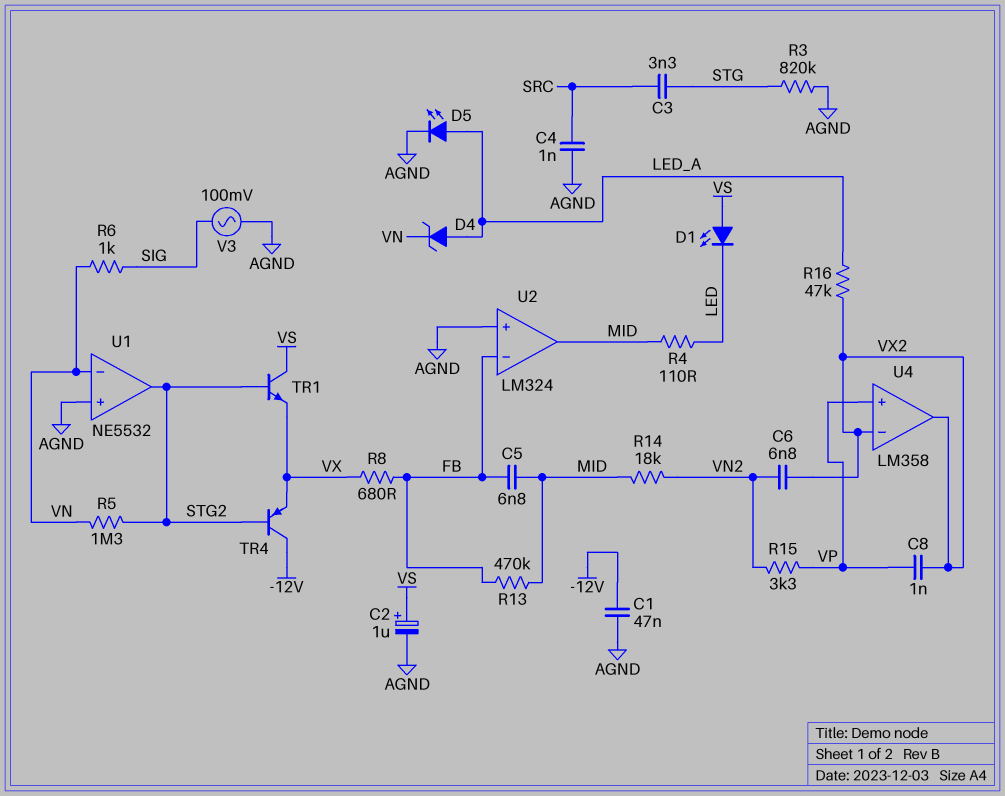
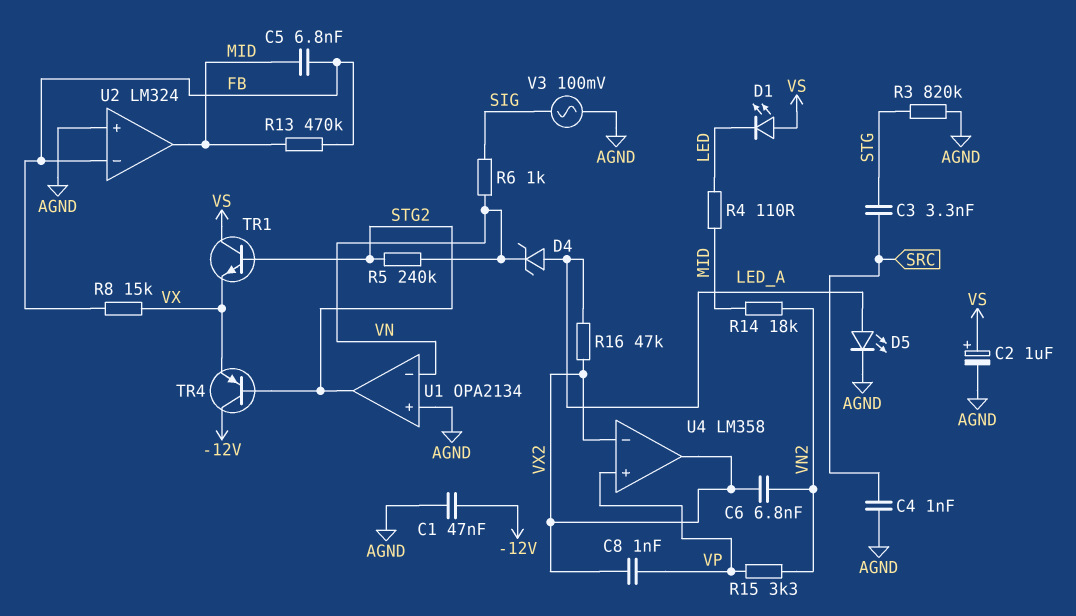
R5: 1.3M (STG2, VN) -> 240k (STG2, VN)
R8: 680 (FB, VX) -> 15k (FB, VX)
U1: NE5532 -> OPA2134

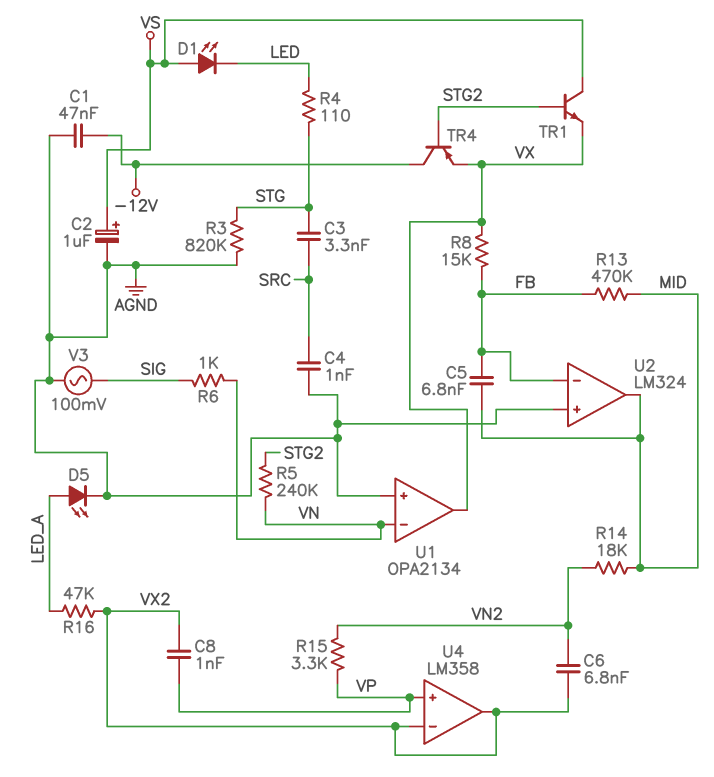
D4: zener (A LED_A, K VN) -> none
R4: 110 (LED, MID) -> 110 (LED, STG)
U1 pin out: STG2 -> VX

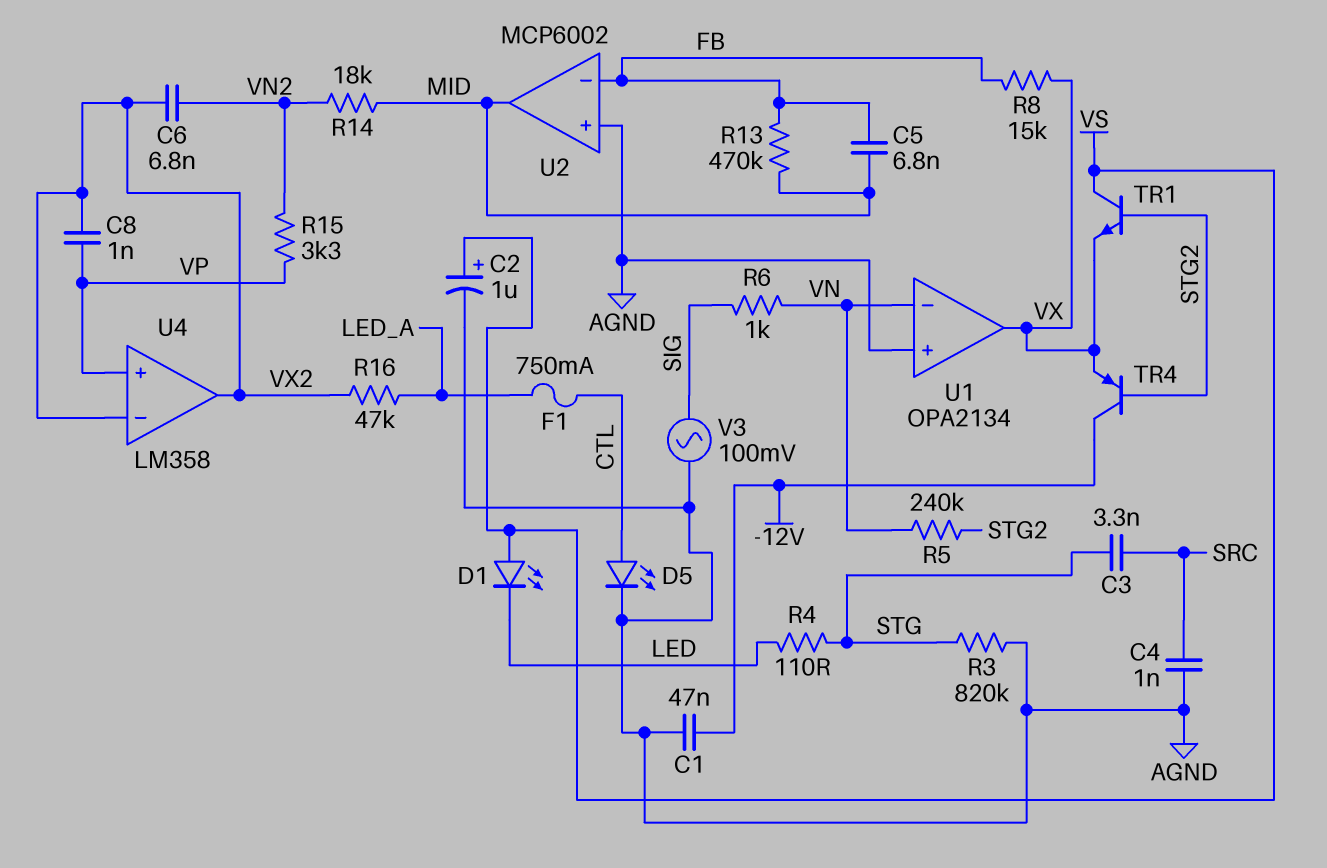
D5: LED (A LED_A, K AGND) -> LED (A CTL, K AGND)
F1: none -> 750mA (CTL, LED_A)
U2: LM324 -> MCP6002

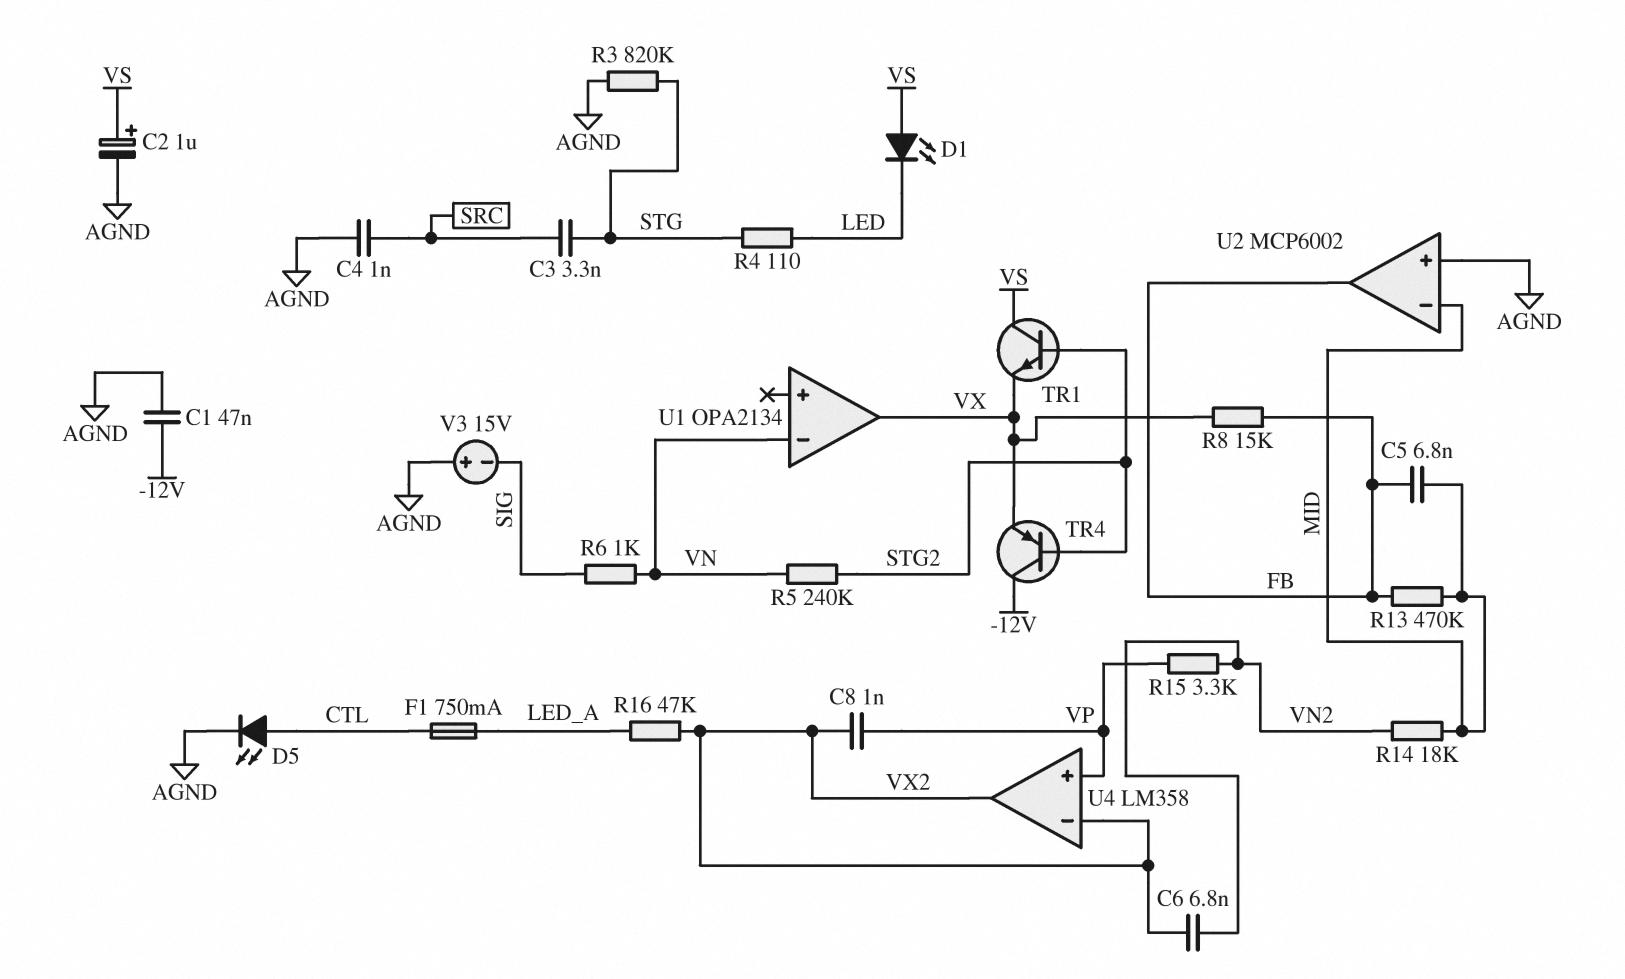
U1 pin in+: AGND -> none
U2 pin in-: FB -> MID
U2 pin out: MID -> FB
V3: AC 100mV (AGND, SIG) -> 15V (plus AGND, minus SIG)

